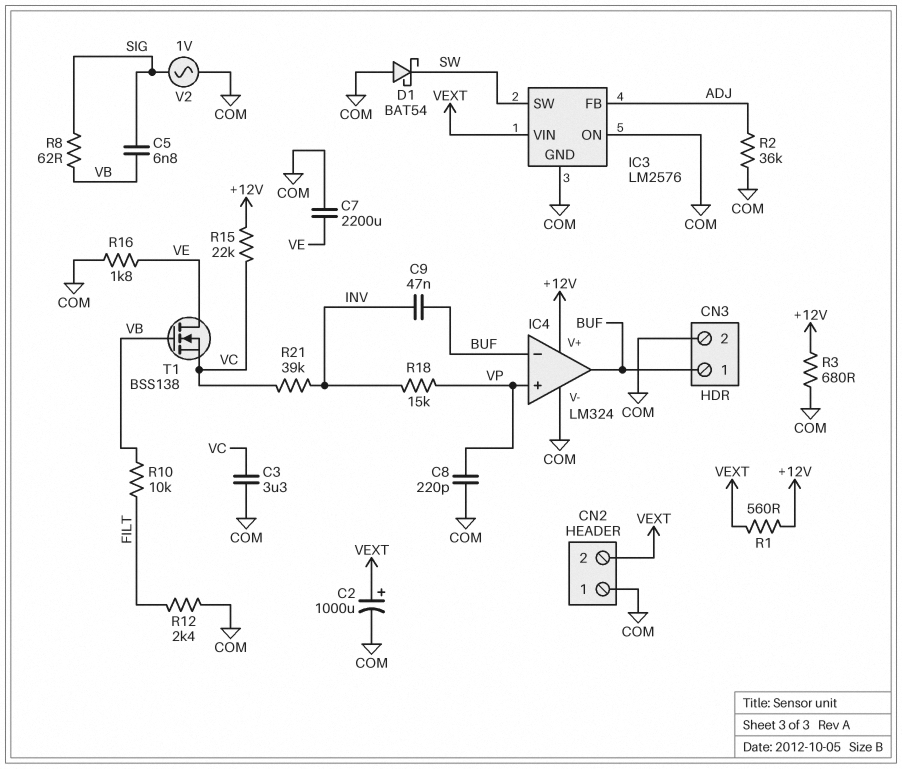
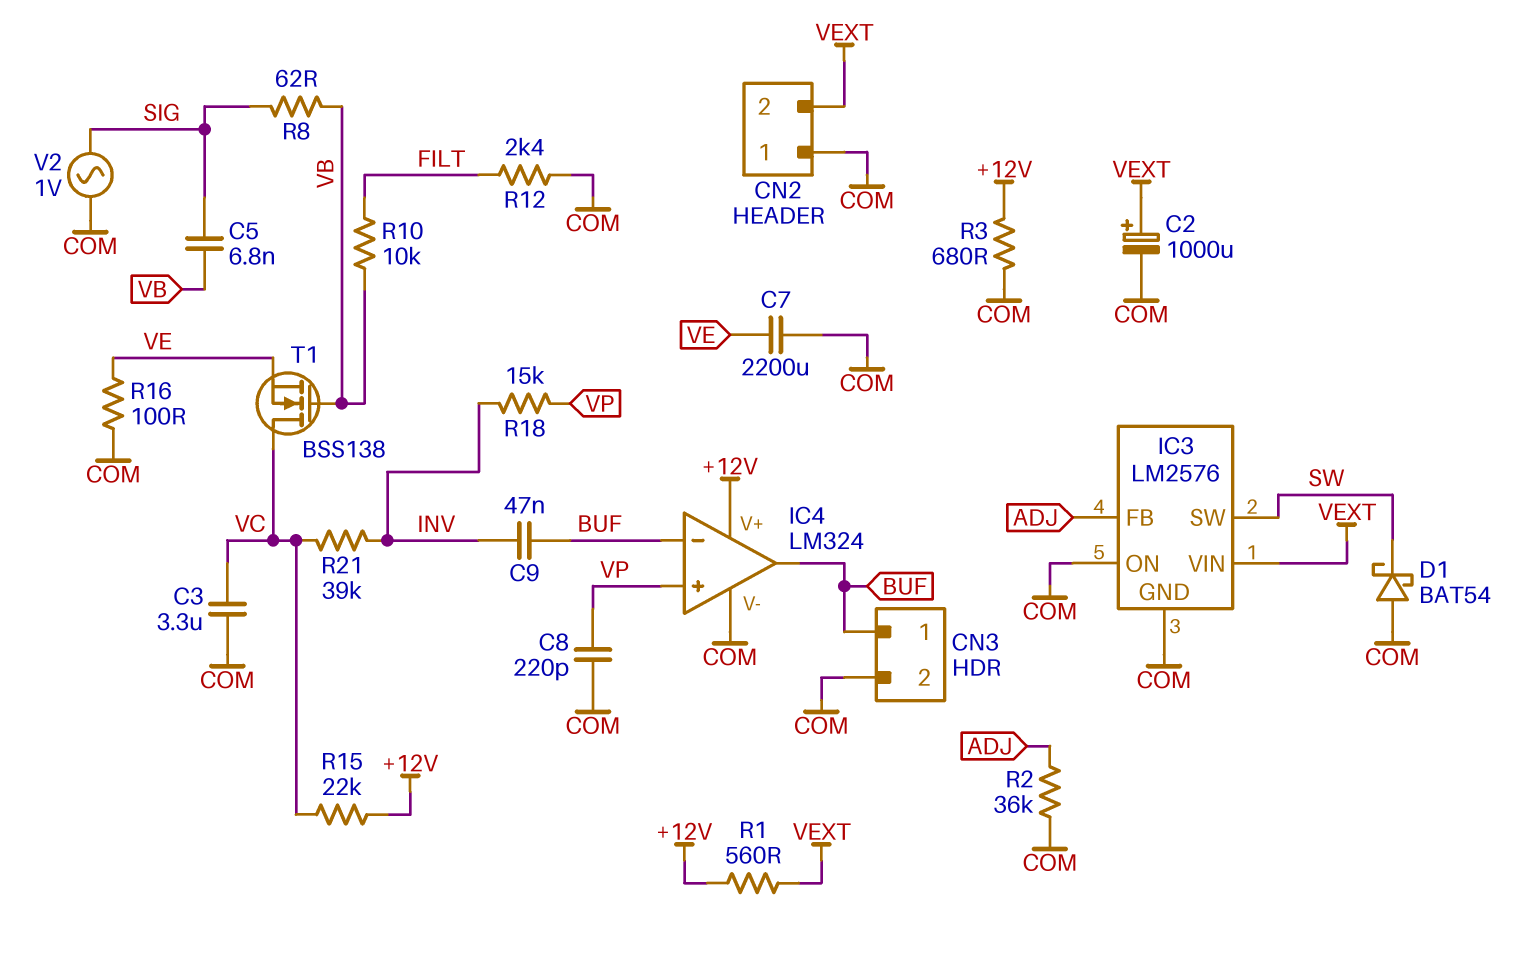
R16: 1.8k (COM, VE) -> 100 (COM, VE)
T1: NMOS BSS138 (G VB, D VE, S VC) -> NMOS BSS138 (G VB, D VC, S VE)

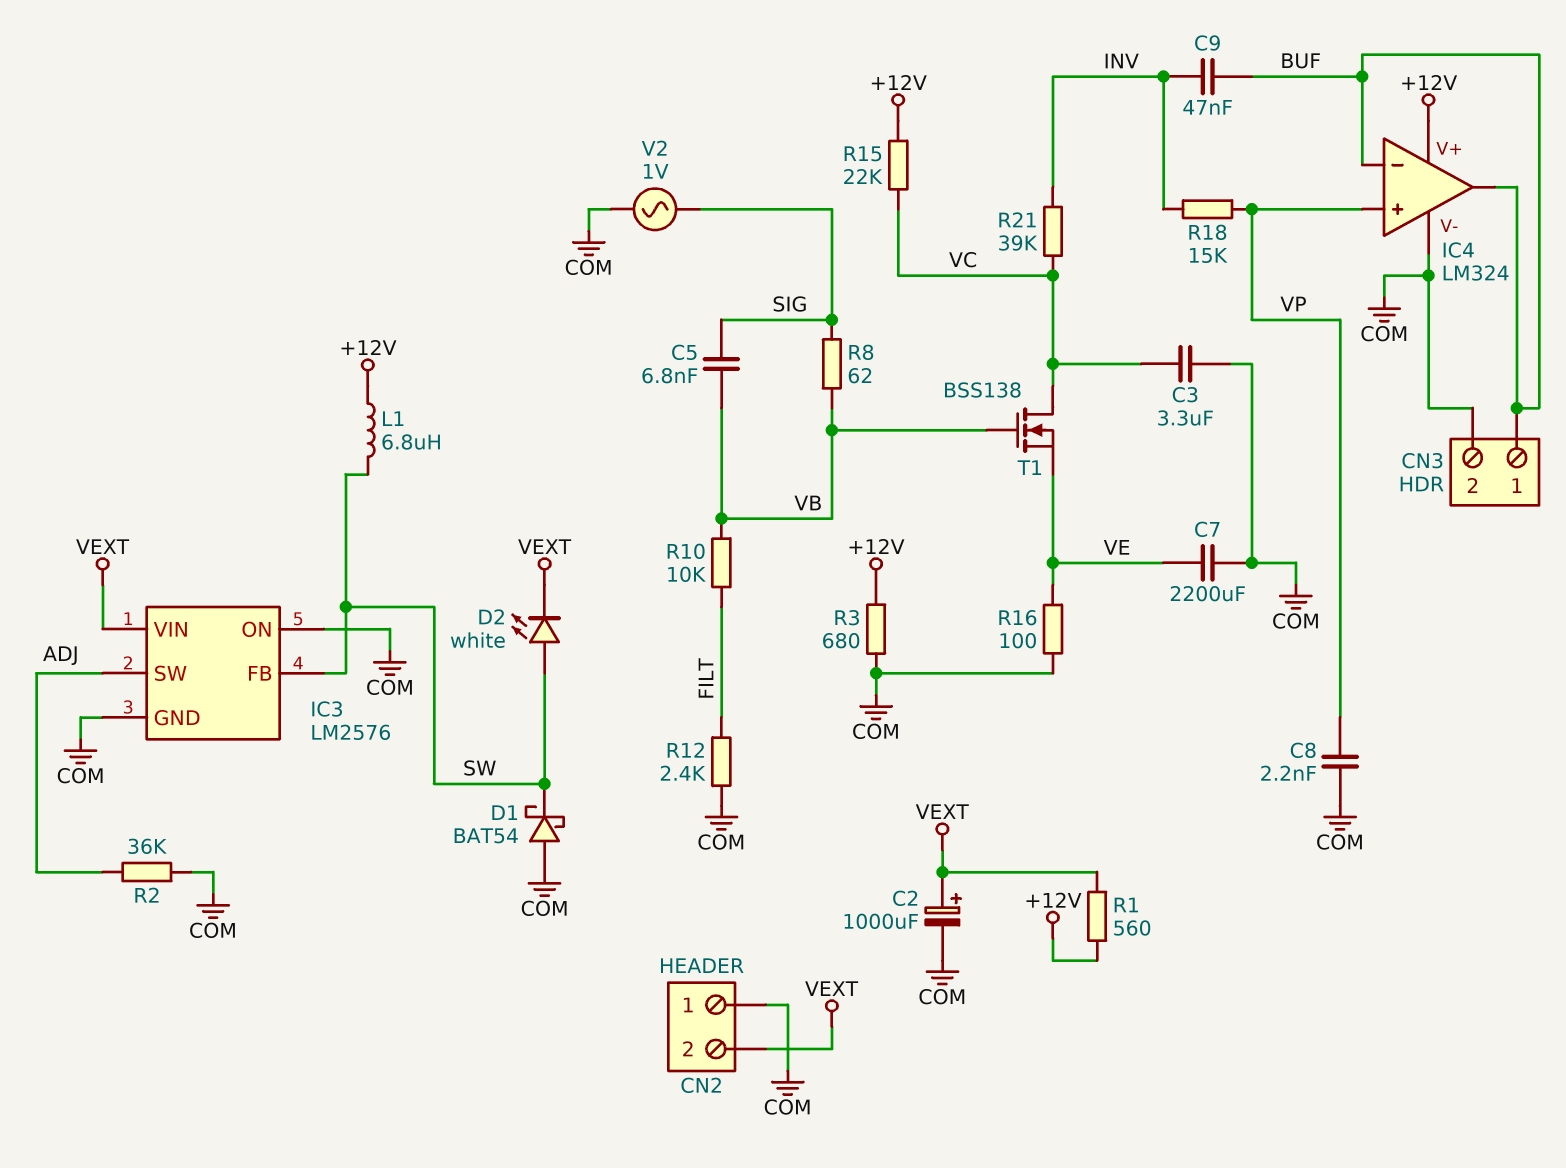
C8: 220pF (COM, VP) -> 2.2nF (COM, VP)
D2: none -> LED white (A SW, K VEXT)
IC3 pin FB: ADJ -> SW
IC3 pin SW: SW -> ADJ
L1: none -> 6.8uH (+12V, SW)

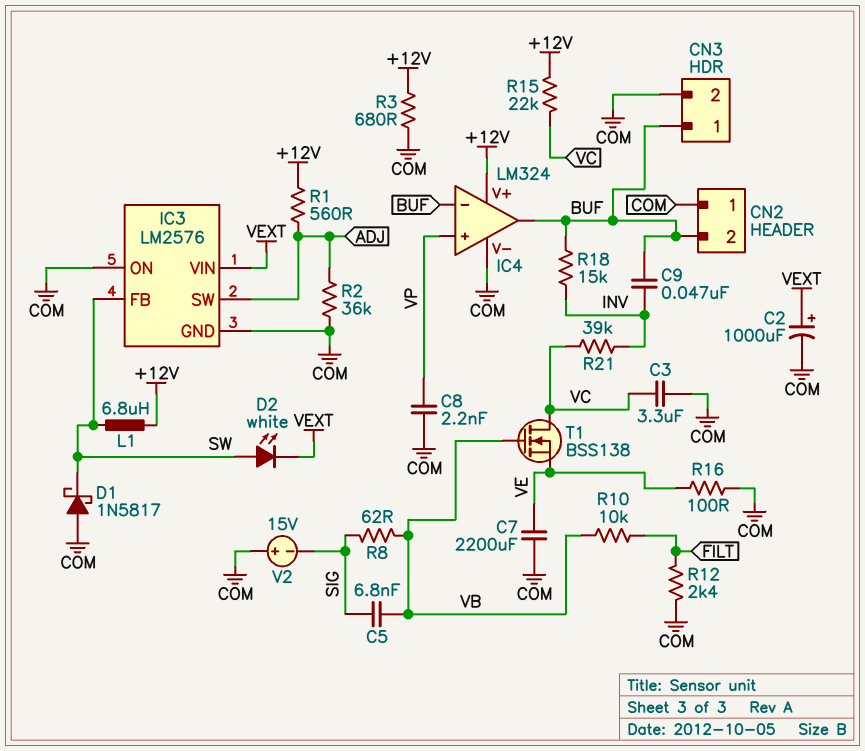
CN2 pin 2: VEXT -> BUF
D1: schottky BAT54 (A COM, K SW) -> schottky 1N5817 (A COM, K SW)
R1: 560 (+12V, VEXT) -> 560 (+12V, ADJ)
R18: 15k (INV, VP) -> 15k (BUF, INV)
V2: AC 1V (COM, SIG) -> 15V (plus COM, minus SIG)

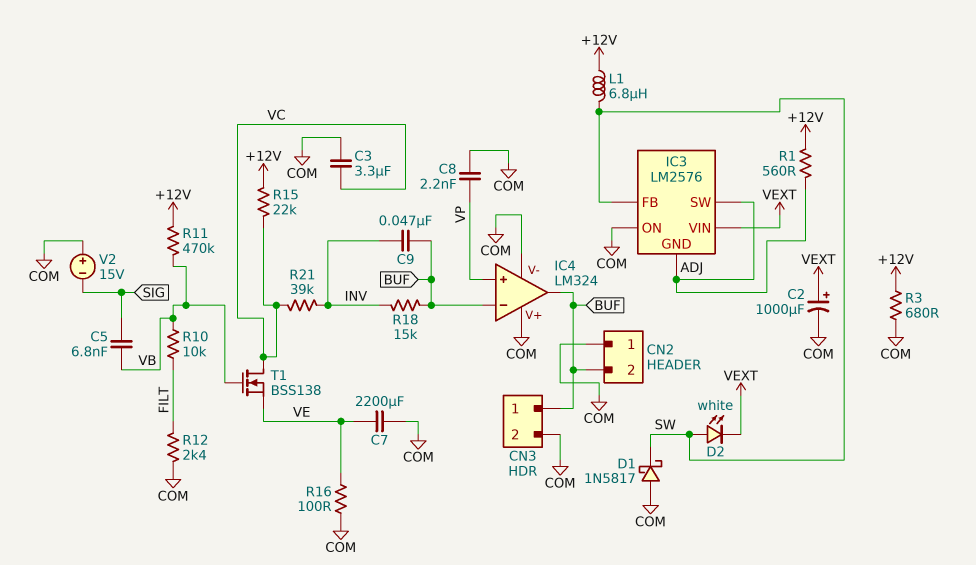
IC3 pin GND: COM -> ADJ
IC4 pin V+: +12V -> COM
R2: 36k (ADJ, COM) -> none
R8: 62 (SIG, VB) -> none
R11: none -> 470k (+12V, VB)

